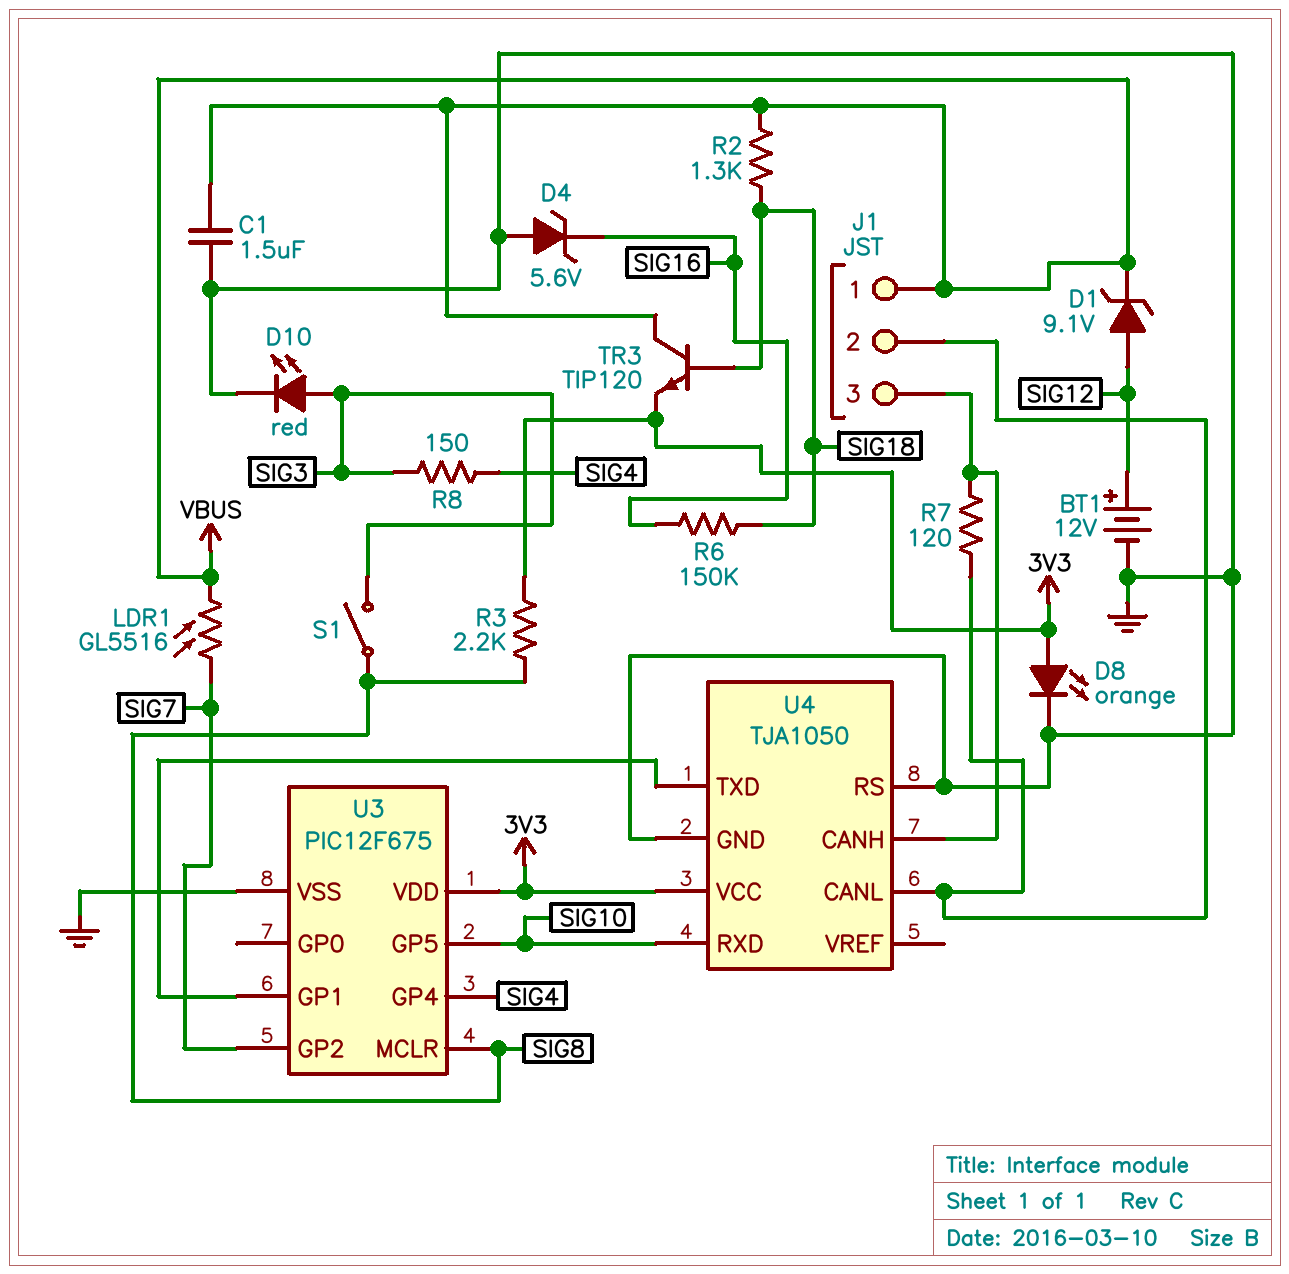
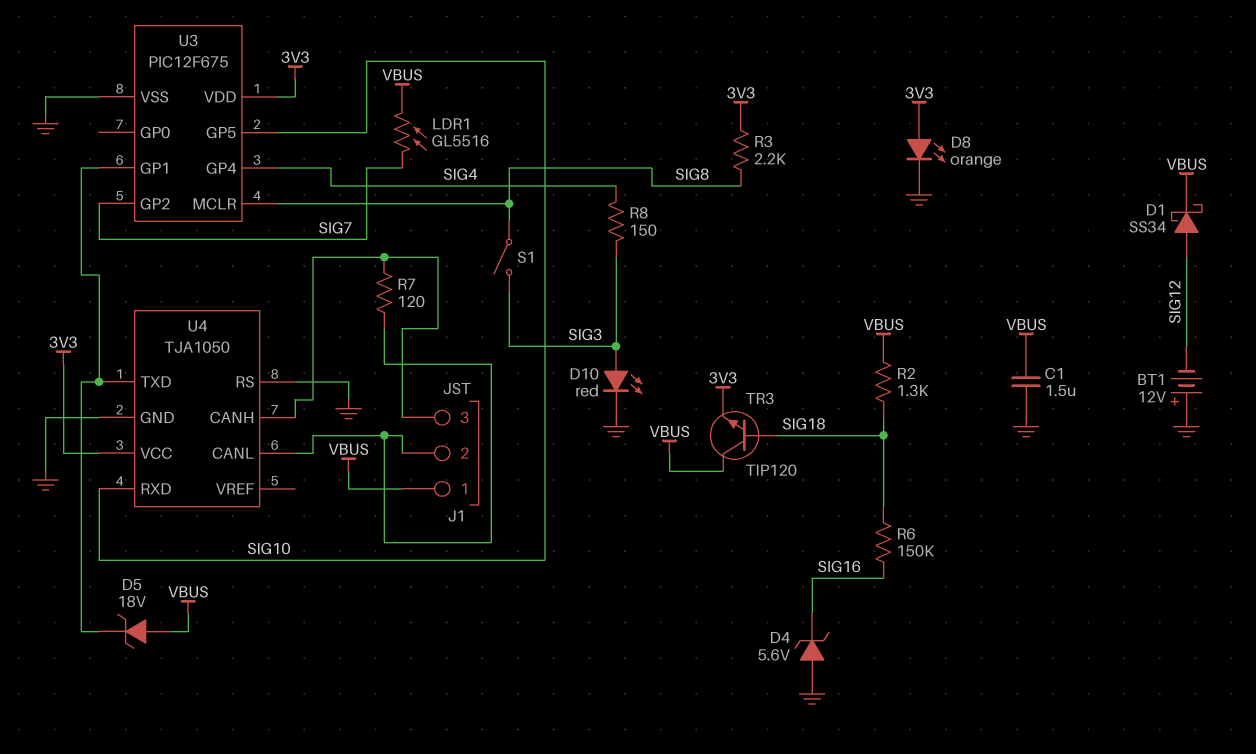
BT1: 12V (plus SIG12, minus GND) -> 12V (plus GND, minus SIG12)
D1: zener 9.1V (A SIG12, K VBUS) -> schottky SS34 (A SIG12, K VBUS)
D5: none -> zener 18V (A VBUS, K U3/GP1)

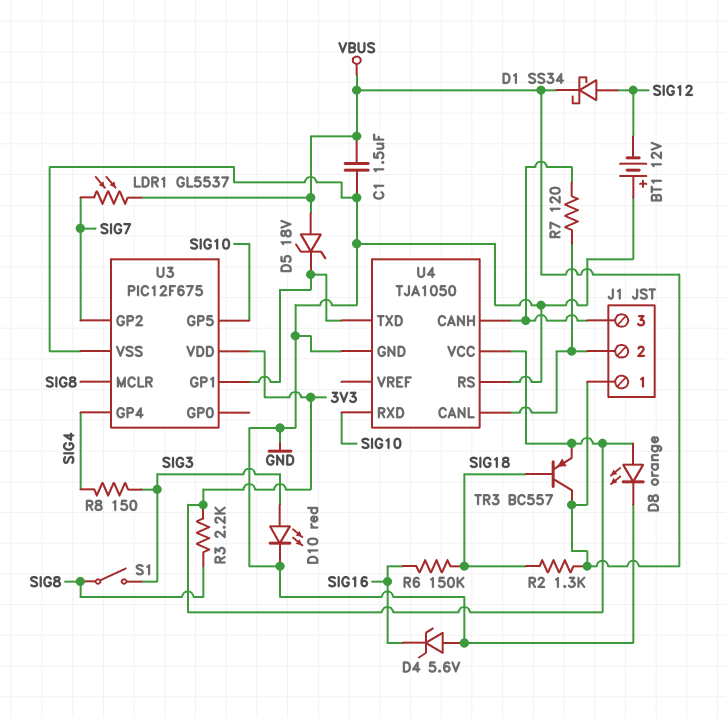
LDR1: GL5516 (SIG7, VBUS) -> GL5537 (SIG7, VBUS)
TR3: NPN TIP120 (B SIG18, C VBUS, E 3V3) -> PNP BC557 (B SIG18, C VBUS, E 3V3)

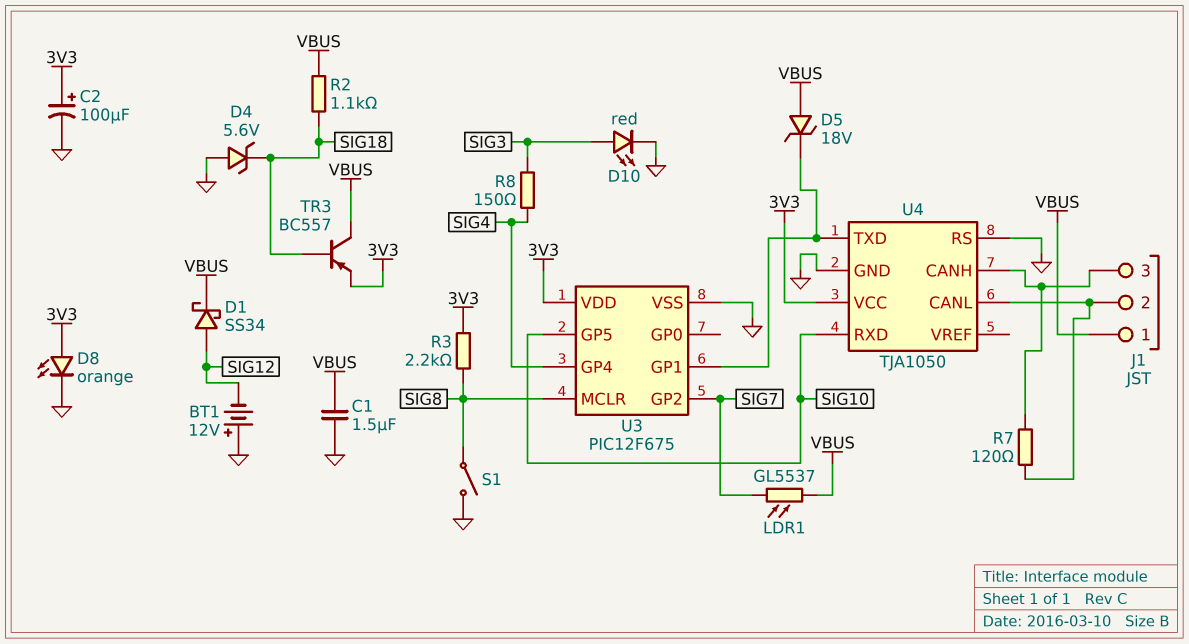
C2: none -> 100uF (plus 3V3, minus GND)
D4: zener 5.6V (A GND, K SIG16) -> zener 5.6V (A GND, K SIG18)
R2: 1.3k (SIG18, VBUS) -> 1.1k (SIG18, VBUS)
R6: 150k (SIG16, SIG18) -> none
S1: switch (SIG3, SIG8) -> switch (GND, SIG8)

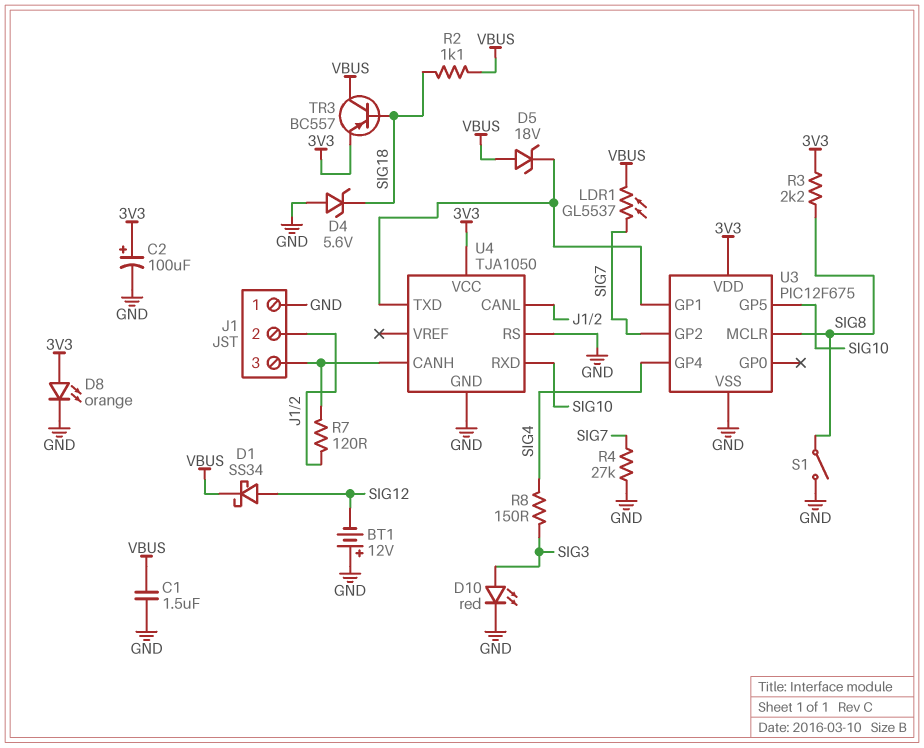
J1 pin 1: VBUS -> GND
R4: none -> 27k (GND, SIG7)

